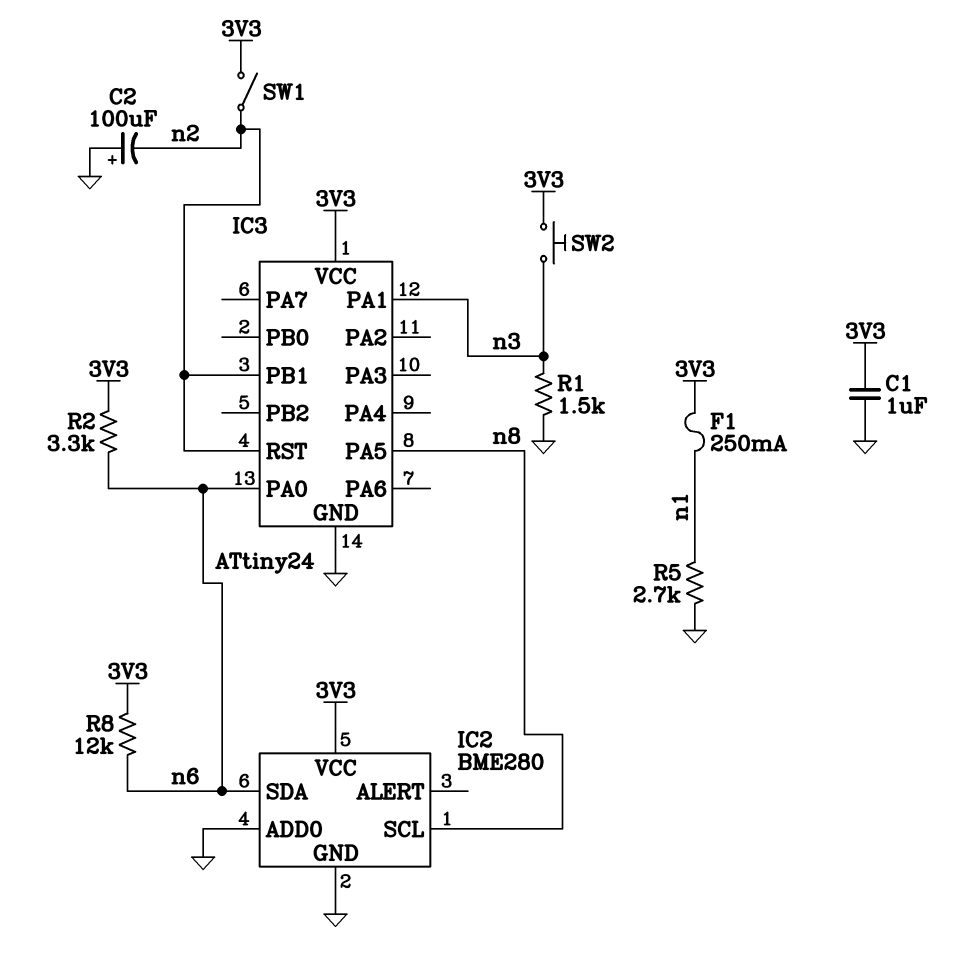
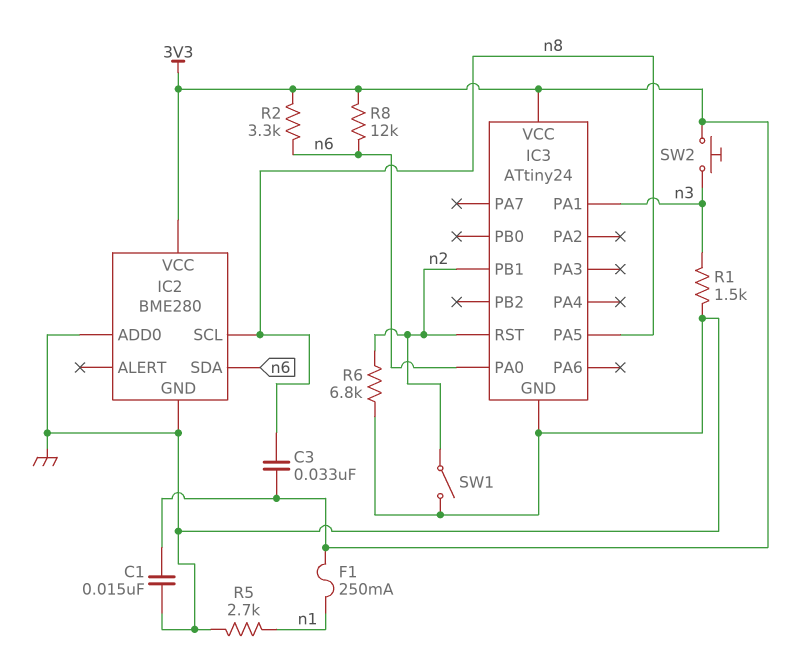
C1: 1uF (3V3, GND) -> 15nF (3V3, GND)
C2: 100uF (plus GND, minus n2) -> none
C3: none -> 33nF (3V3, n8)
R6: none -> 6.8k (GND, n2)
SW1: switch (3V3, n2) -> switch (GND, n2)

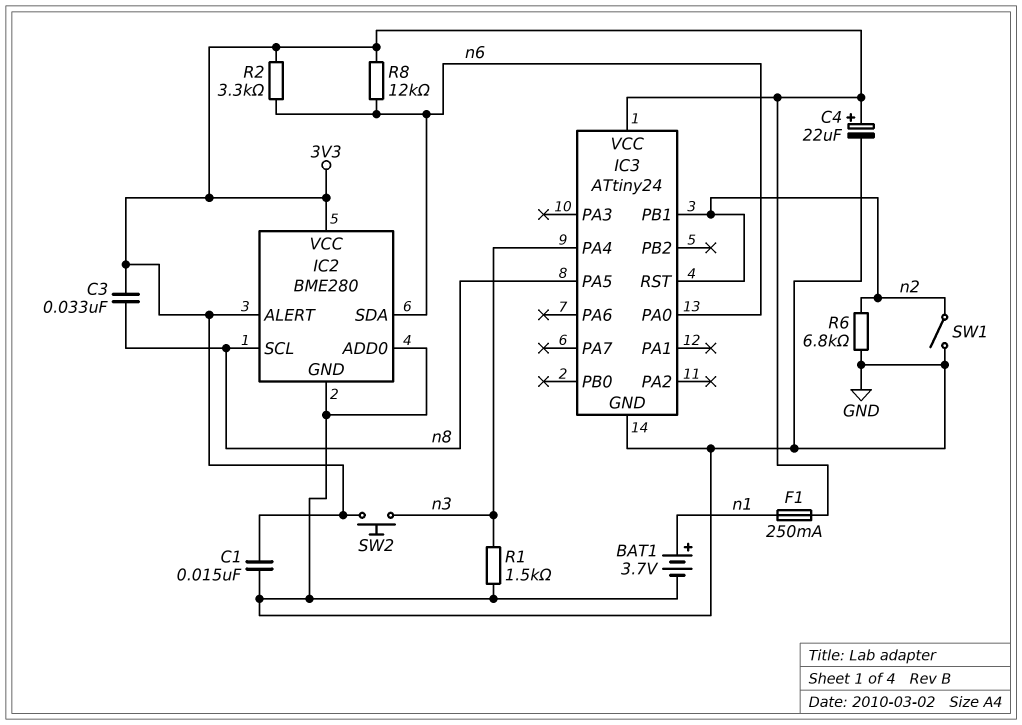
BAT1: none -> 3.7V (plus n1, minus GND)
C4: none -> 22uF (plus 3V3, minus GND)
IC2 pin ALERT: none -> 3V3
IC3 pin PA1: n3 -> none
IC3 pin PA4: none -> n3
R5: 2.7k (GND, n1) -> none

